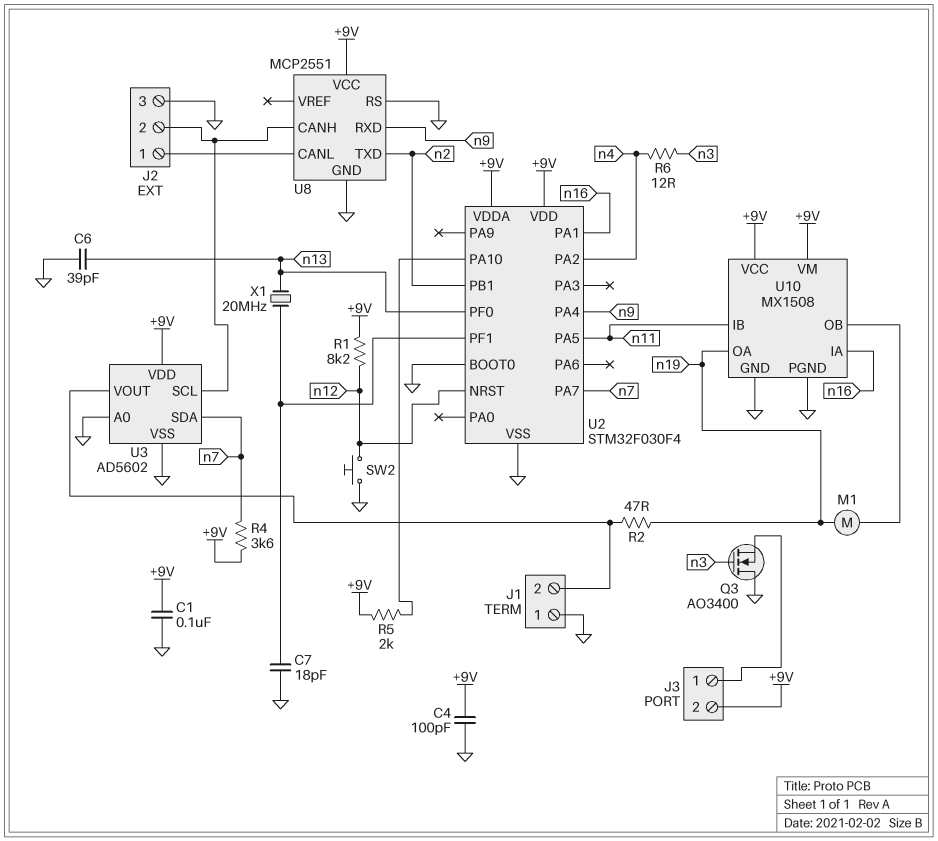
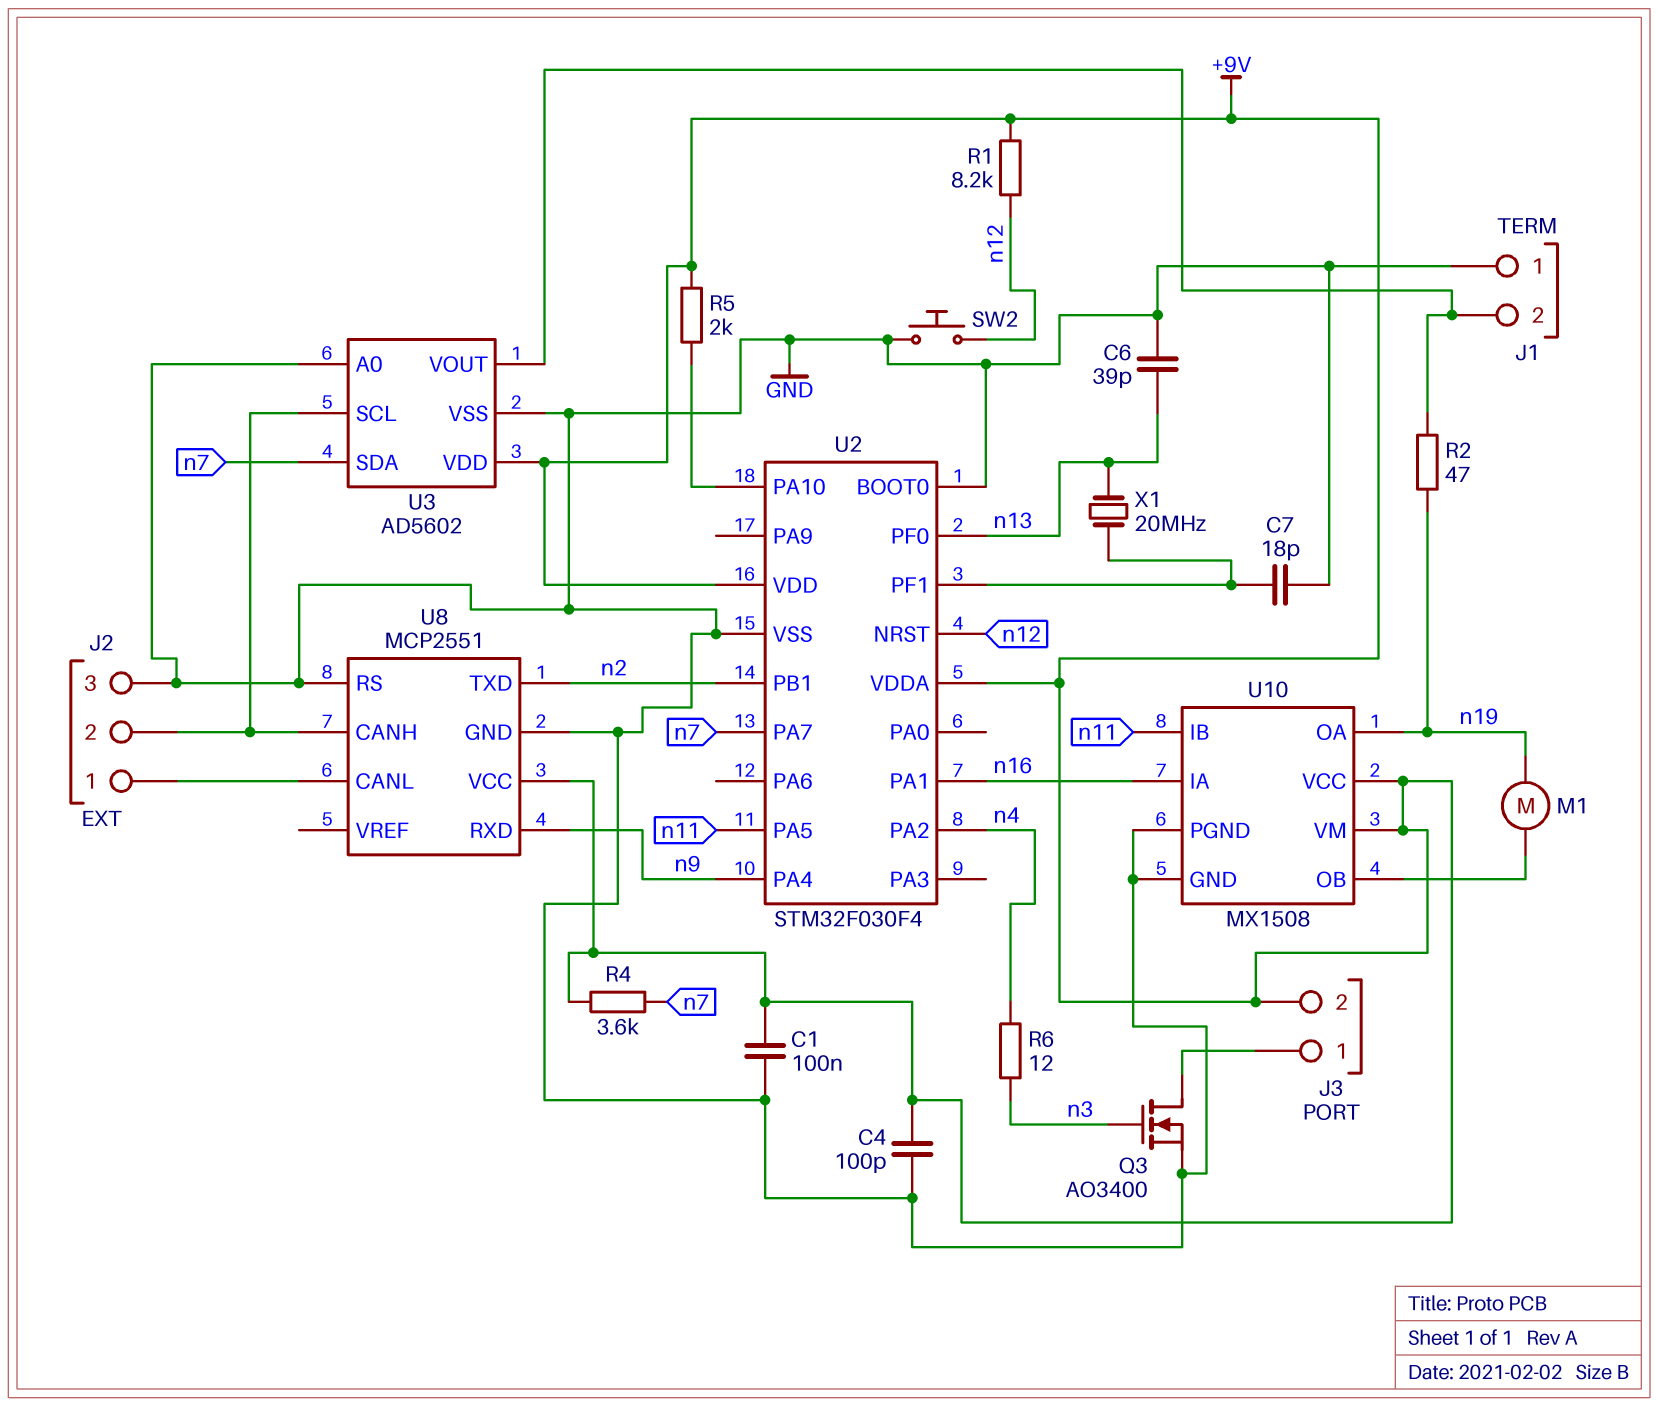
Q3: NMOS AO3400 (G n3, D GND, S J3/1) -> NMOS AO3400 (G n3, D J3/1, S GND)

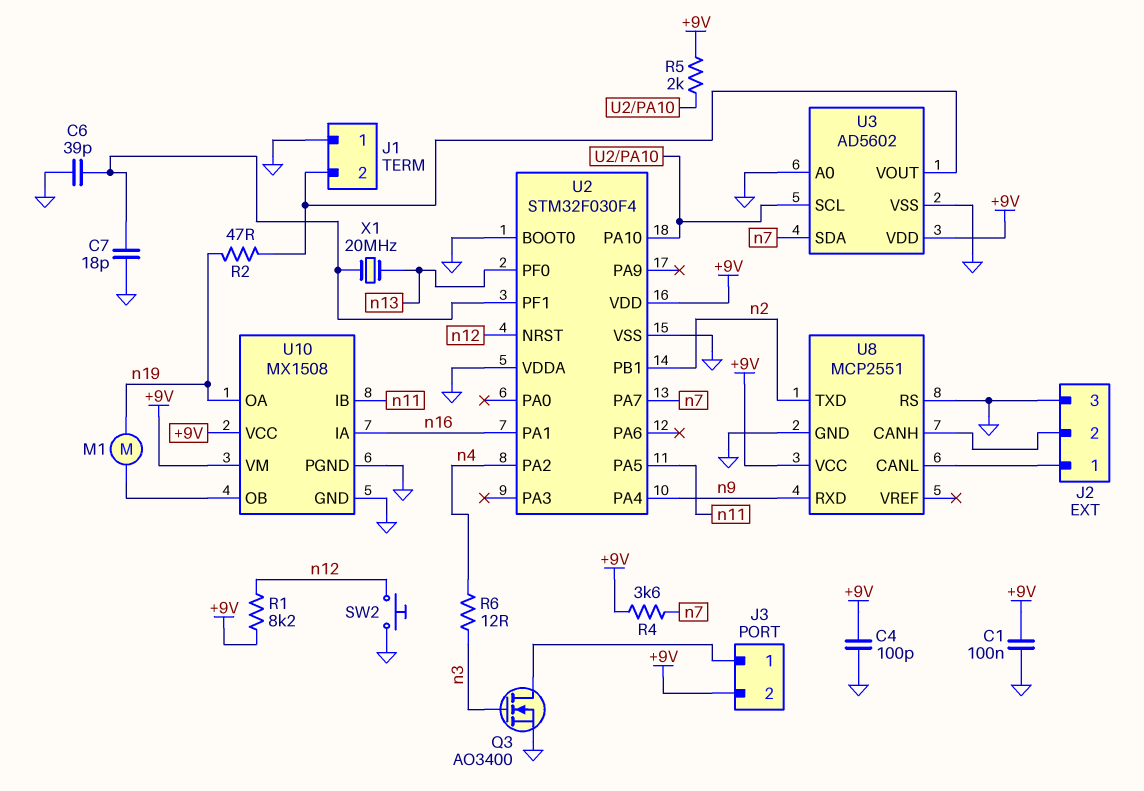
C6: 39pF (GND, n13) -> 39pF (GND, U2/PF1)
U2 pin VDDA: +9V -> GND
U3 pin SCL: J2/2 -> U2/PA10

